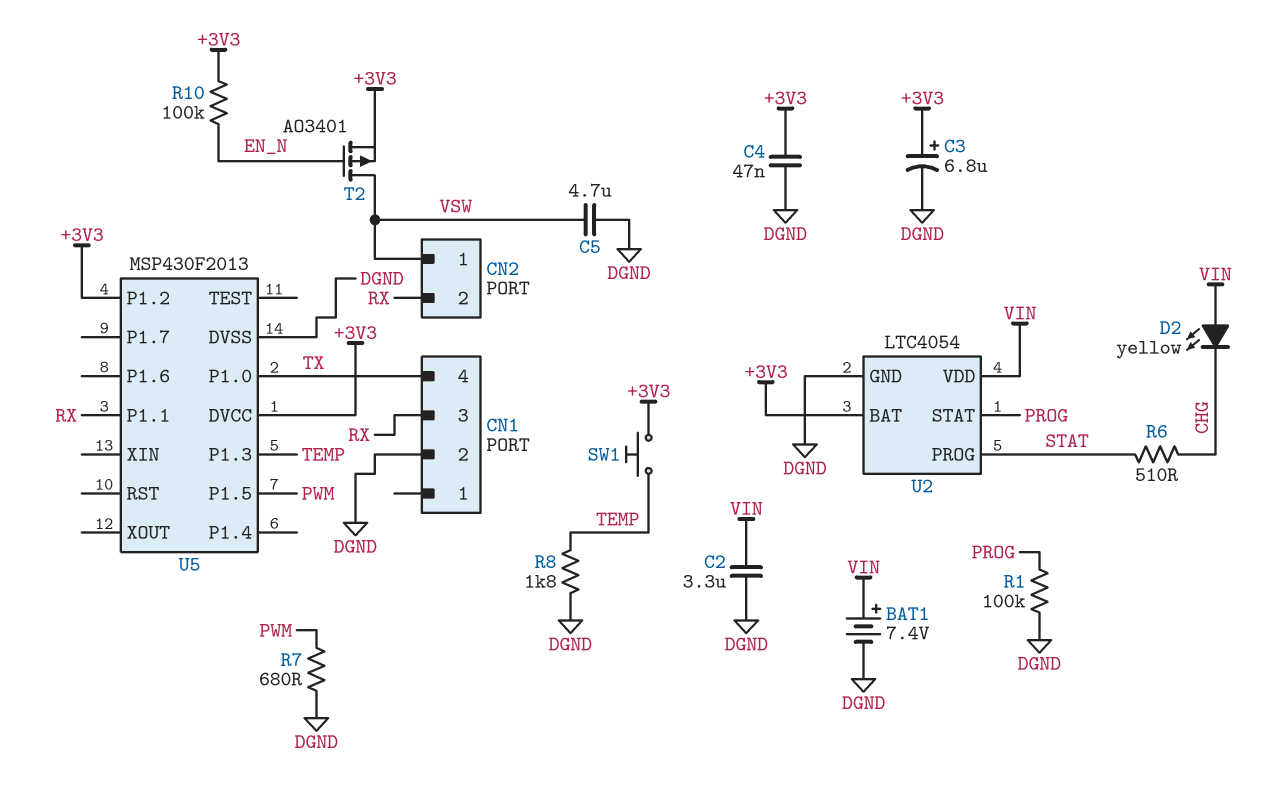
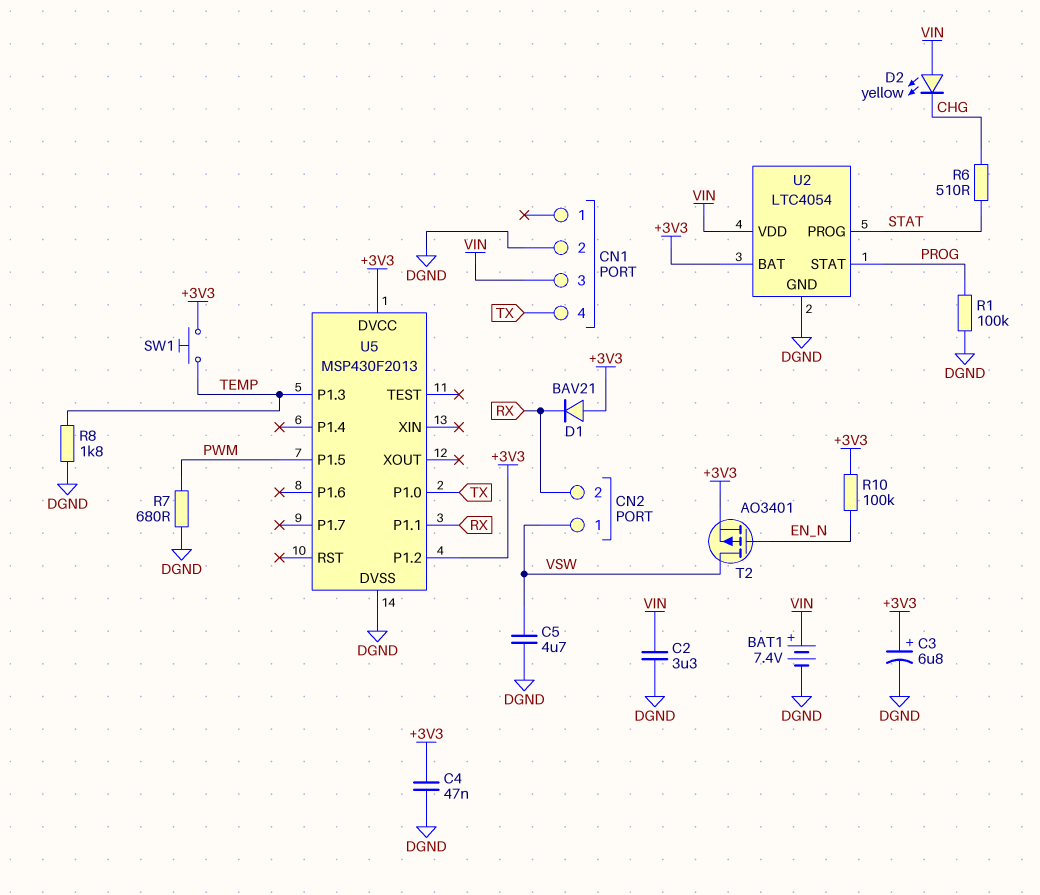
CN1 pin 3: RX -> VIN
D1: none -> diode BAV21 (A +3V3, K RX)

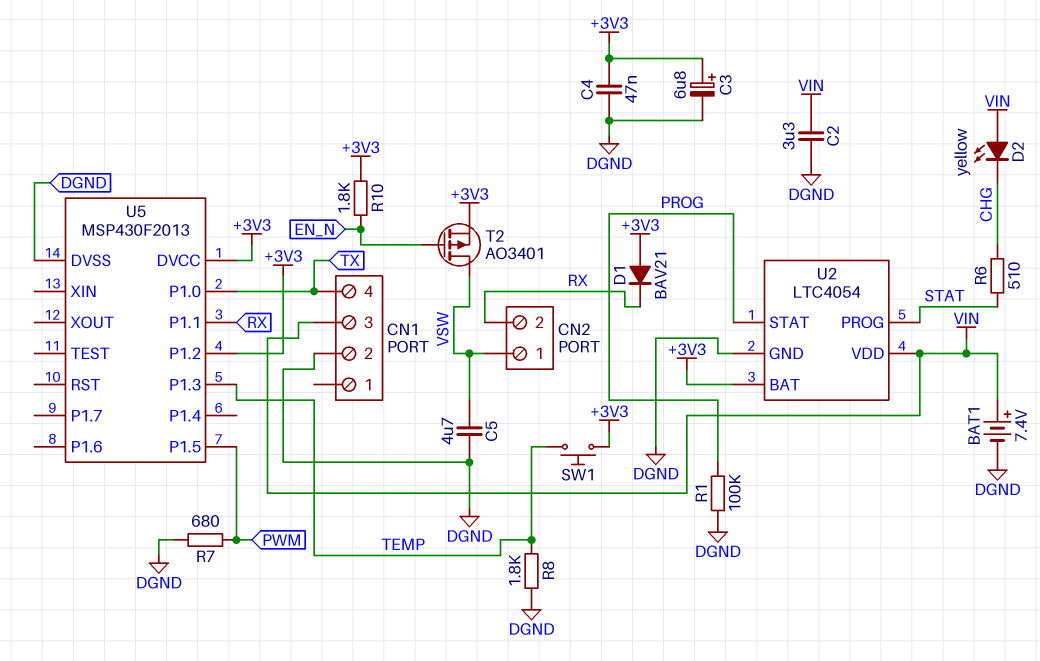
R10: 100k (+3V3, EN_N) -> 1.8k (+3V3, EN_N)

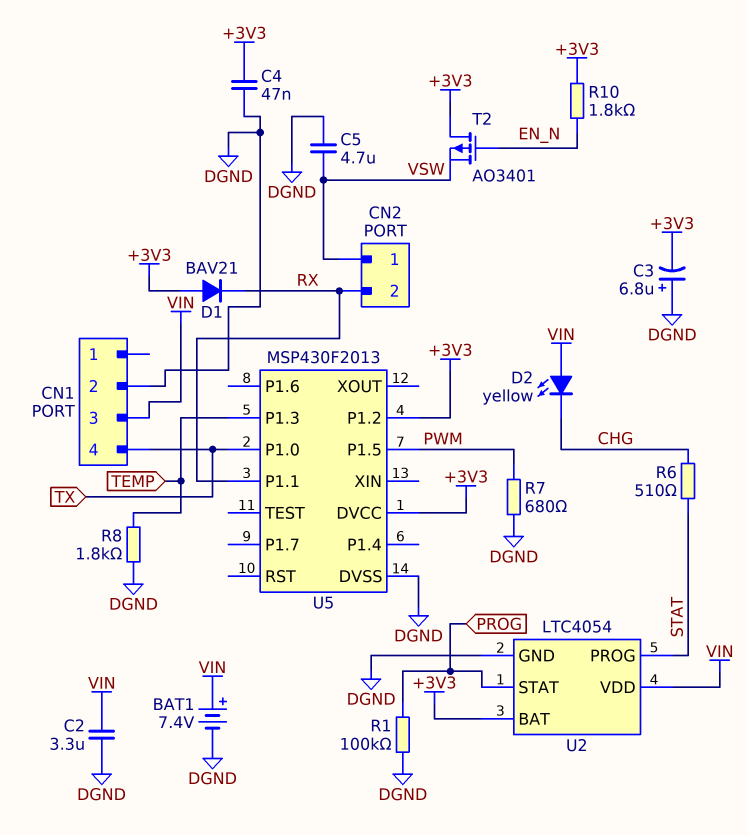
C3: 6.8uF (plus +3V3, minus DGND) -> 6.8uF (plus DGND, minus +3V3)
SW1: button (+3V3, TEMP) -> none
T2: PMOS AO3401 (G EN_N, D VSW, S +3V3) -> PMOS AO3401 (G EN_N, D +3V3, S VSW)

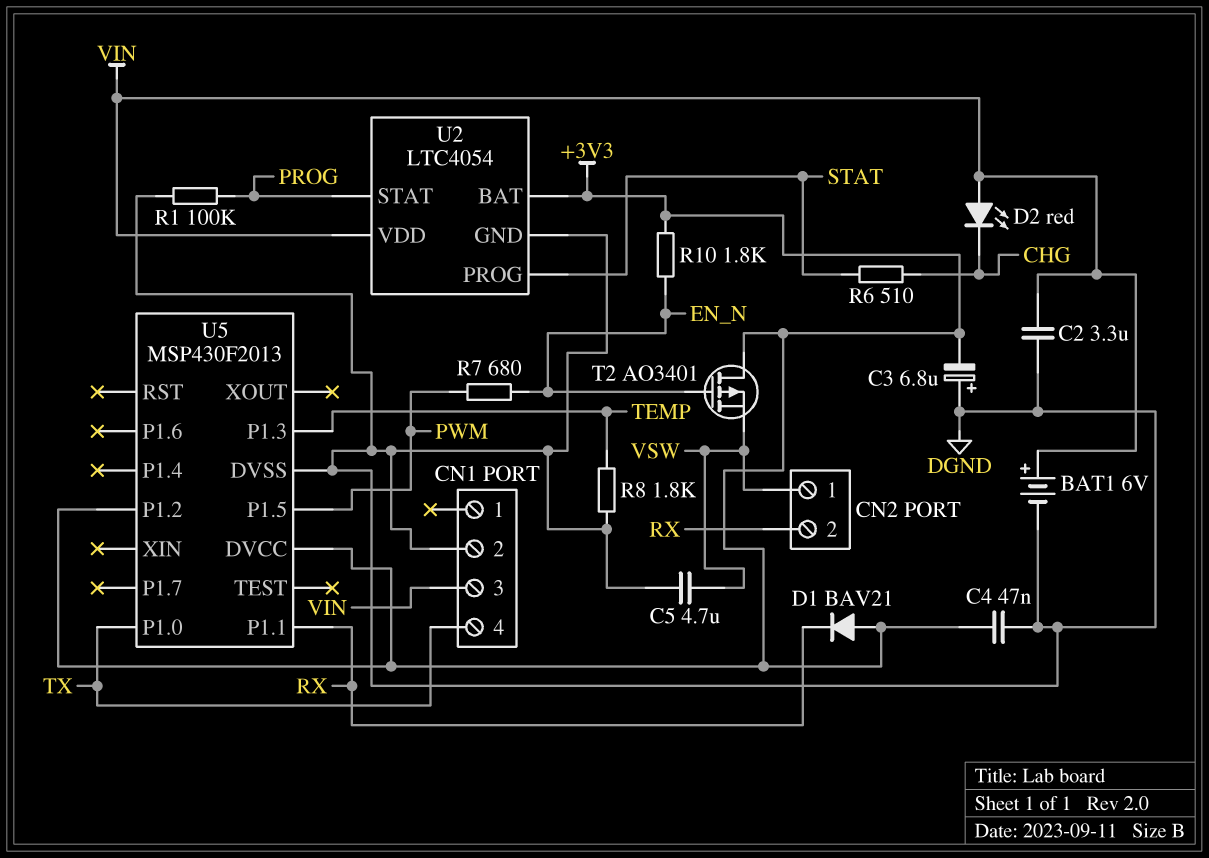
BAT1: 7.4V (plus VIN, minus DGND) -> 6V (plus VIN, minus DGND)
D2: LED yellow (A VIN, K CHG) -> LED red (A VIN, K CHG)
R7: 680 (DGND, PWM) -> 680 (EN_N, PWM)

